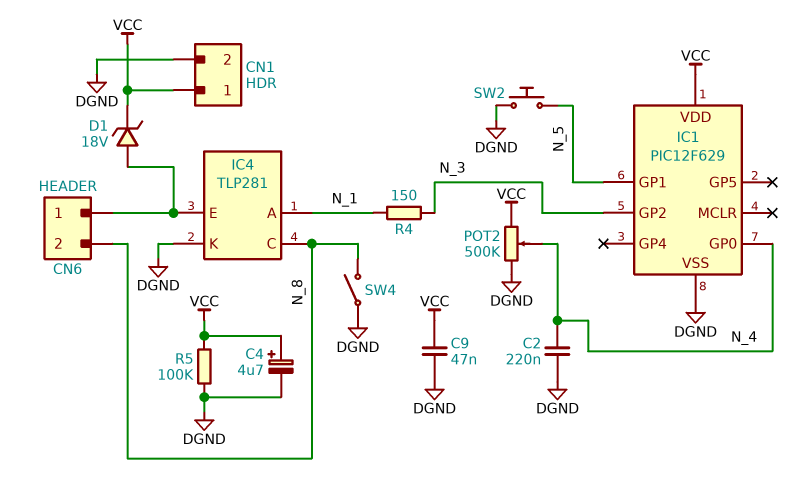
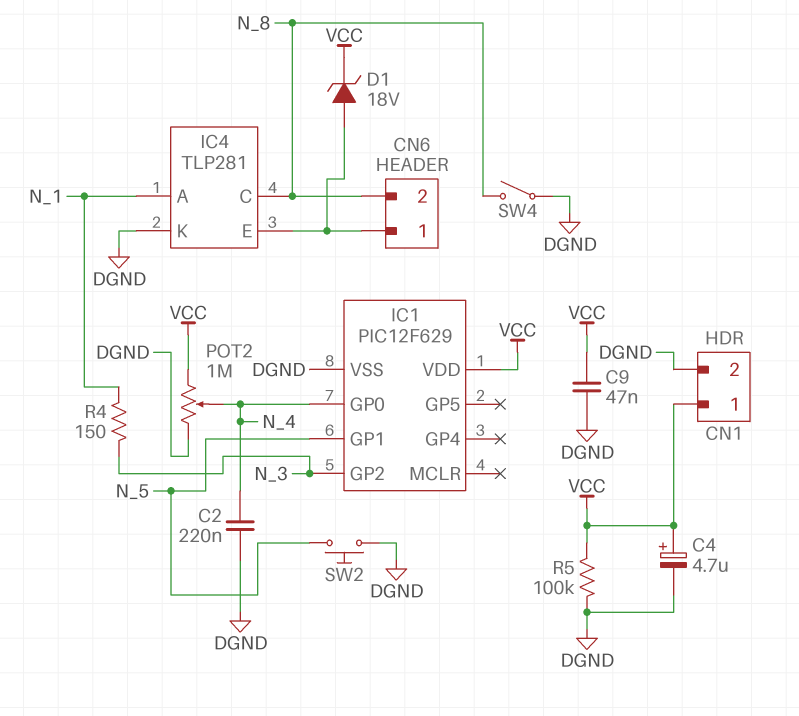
POT2: 500k (DGND, VCC, wiper N_4) -> 1M (DGND, VCC, wiper N_4)

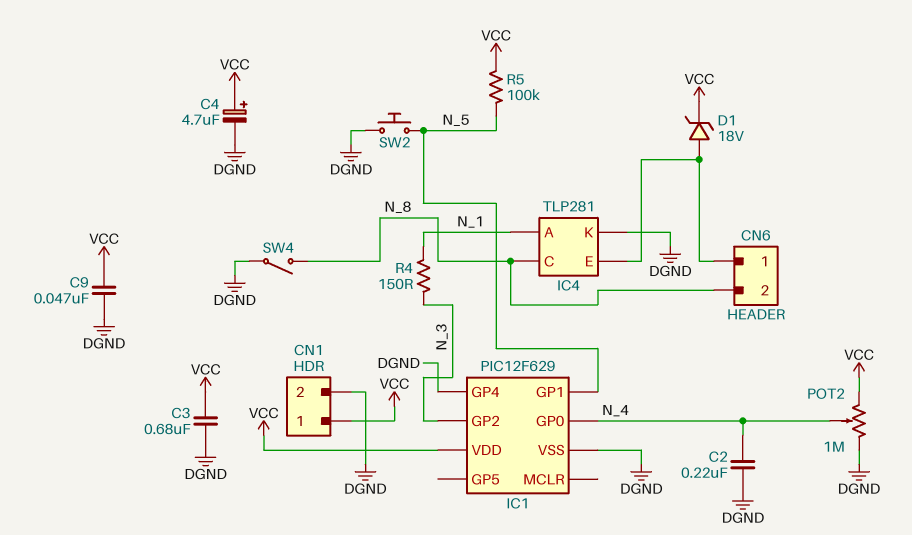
C3: none -> 680nF (DGND, VCC)
IC1 pin GP4: none -> DGND
R5: 100k (DGND, VCC) -> 100k (N_5, VCC)

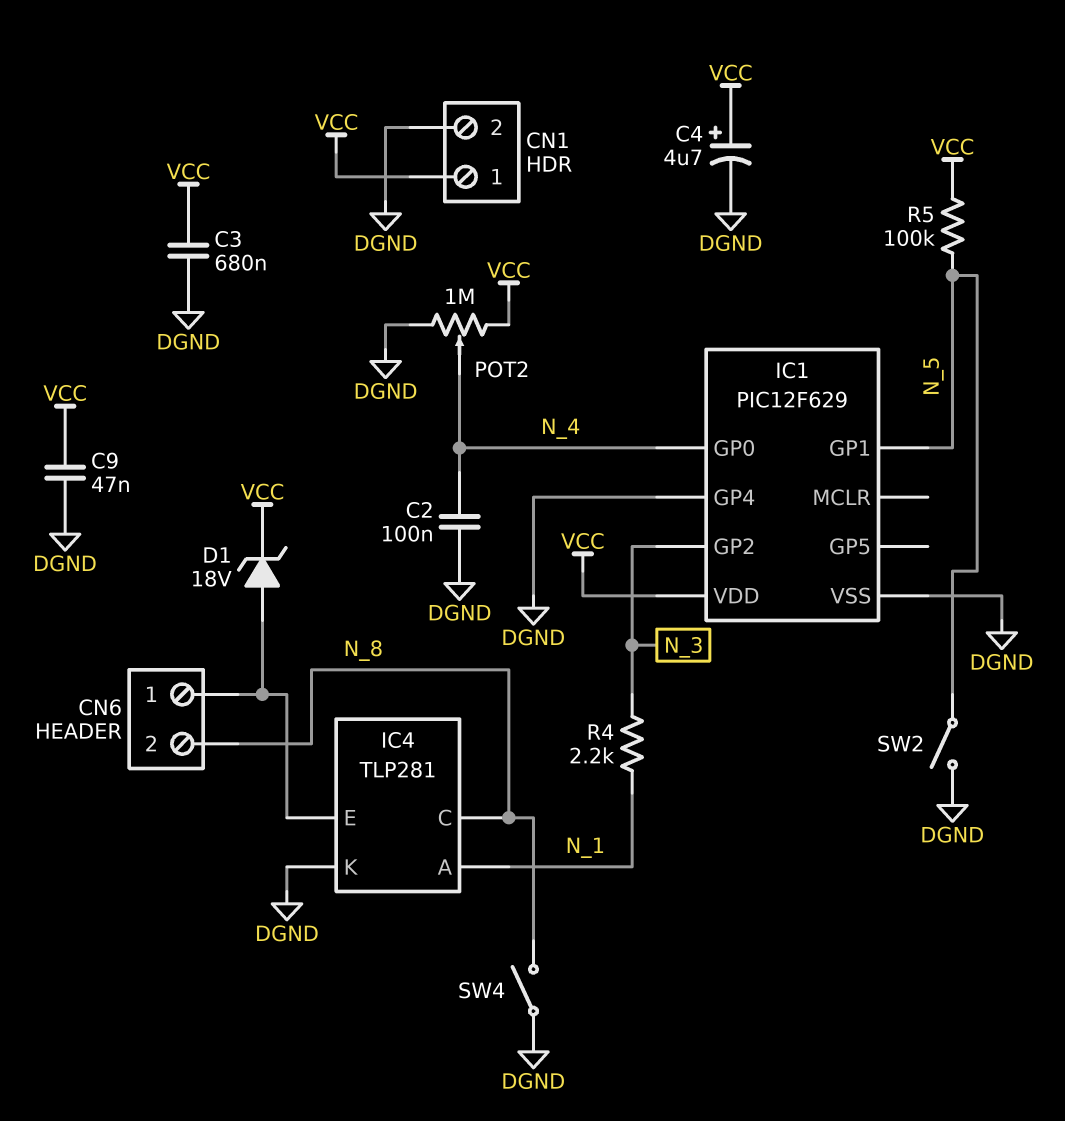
C2: 220nF (DGND, N_4) -> 100nF (DGND, N_4)
R4: 150 (N_1, N_3) -> 2.2k (N_1, N_3)
SW2: button (DGND, N_5) -> switch (DGND, N_5)

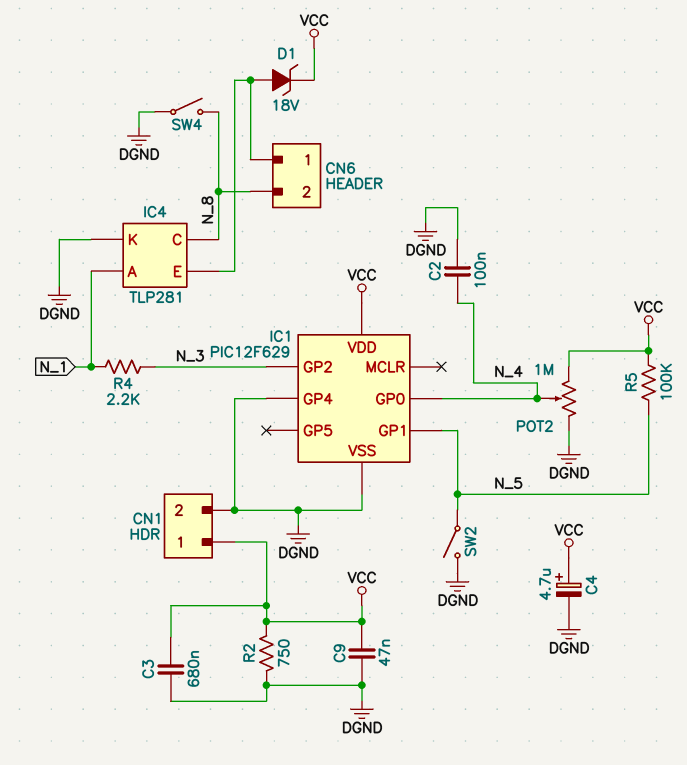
R2: none -> 750 (DGND, VCC)

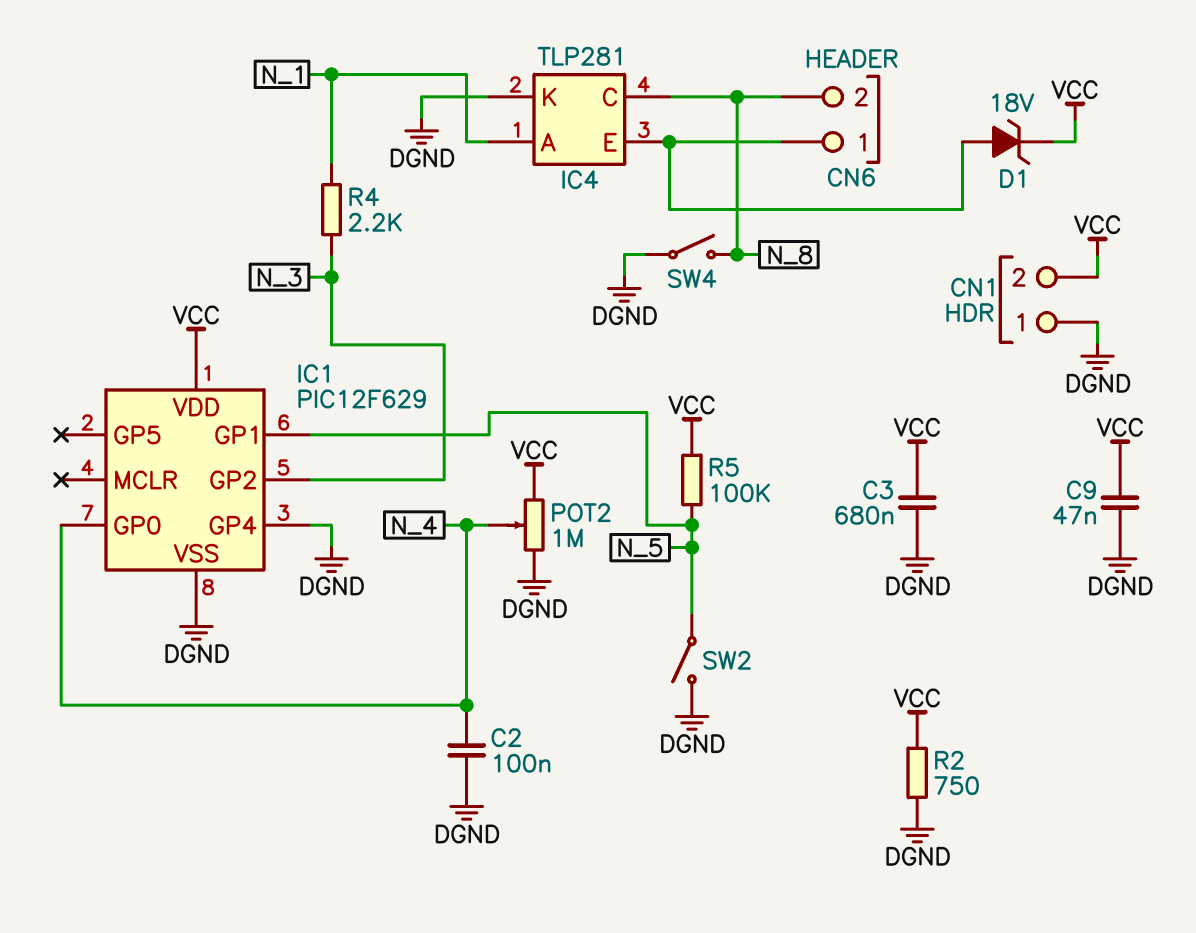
C4: 4.7uF (plus VCC, minus DGND) -> none
CN1 pin 1: VCC -> DGND
CN1 pin 2: DGND -> VCC

